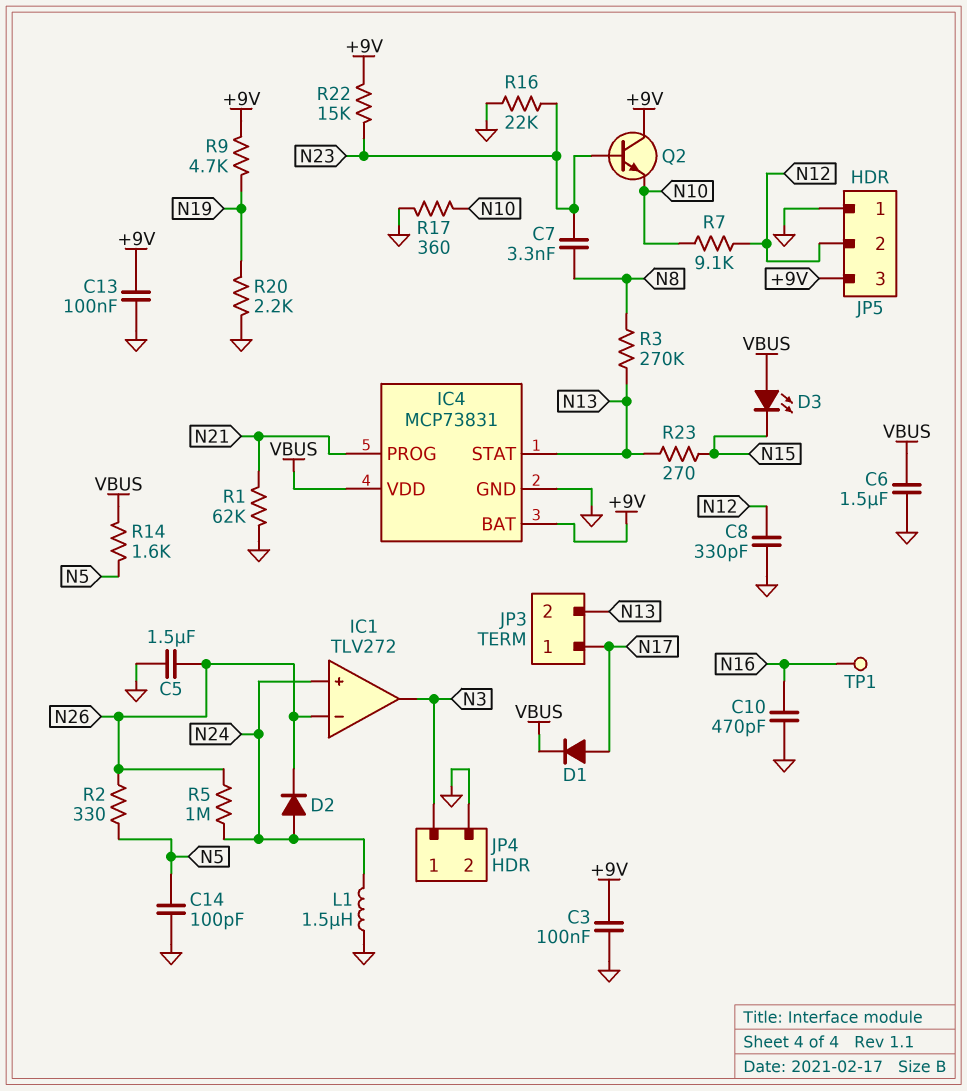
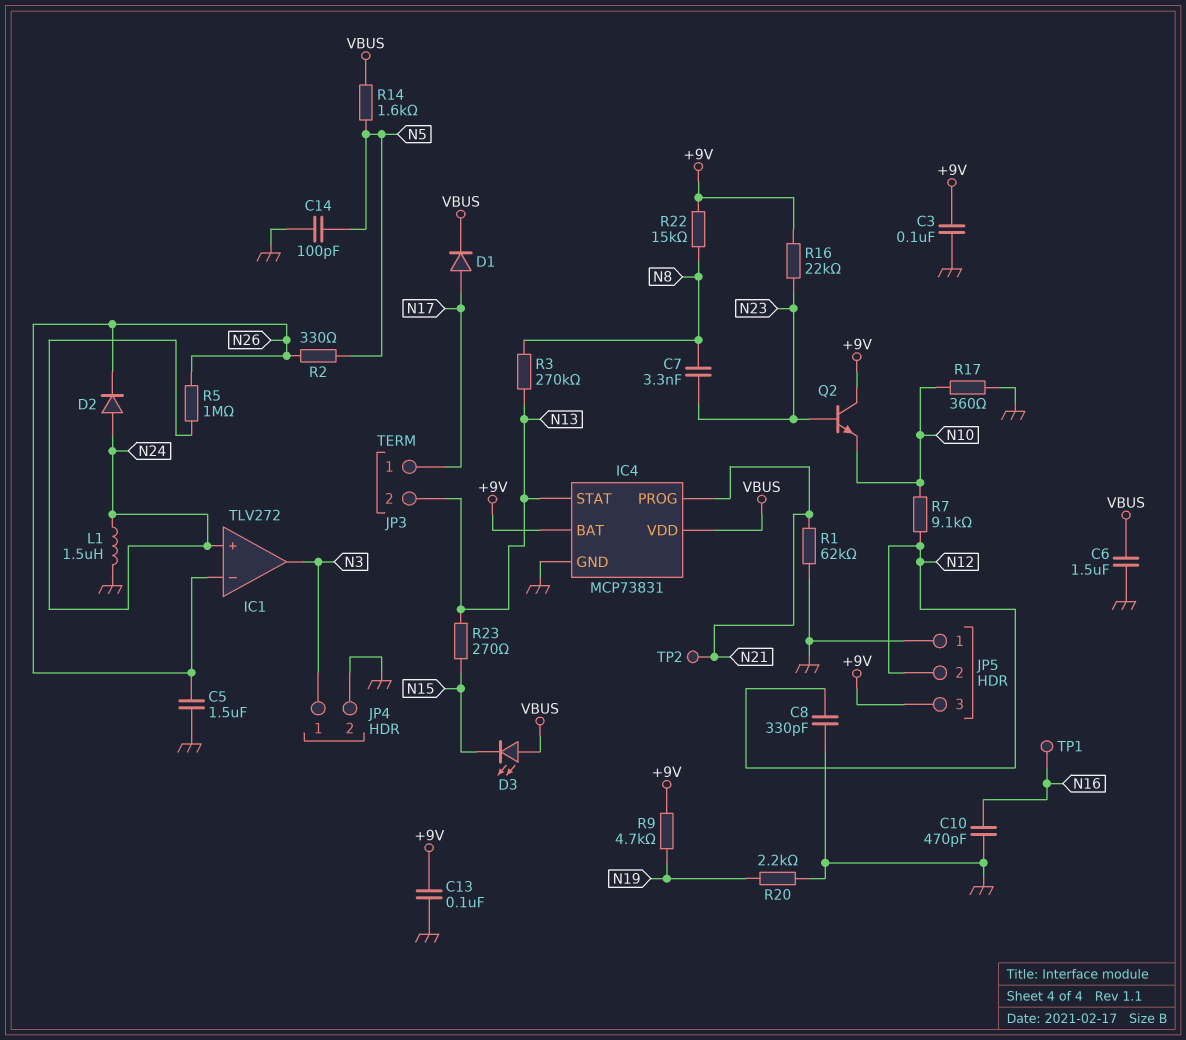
R16: 22k (GND, N23) -> 22k (+9V, N23)
R22: 15k (+9V, N23) -> 15k (+9V, N8)
TP2: none -> test point (N21)

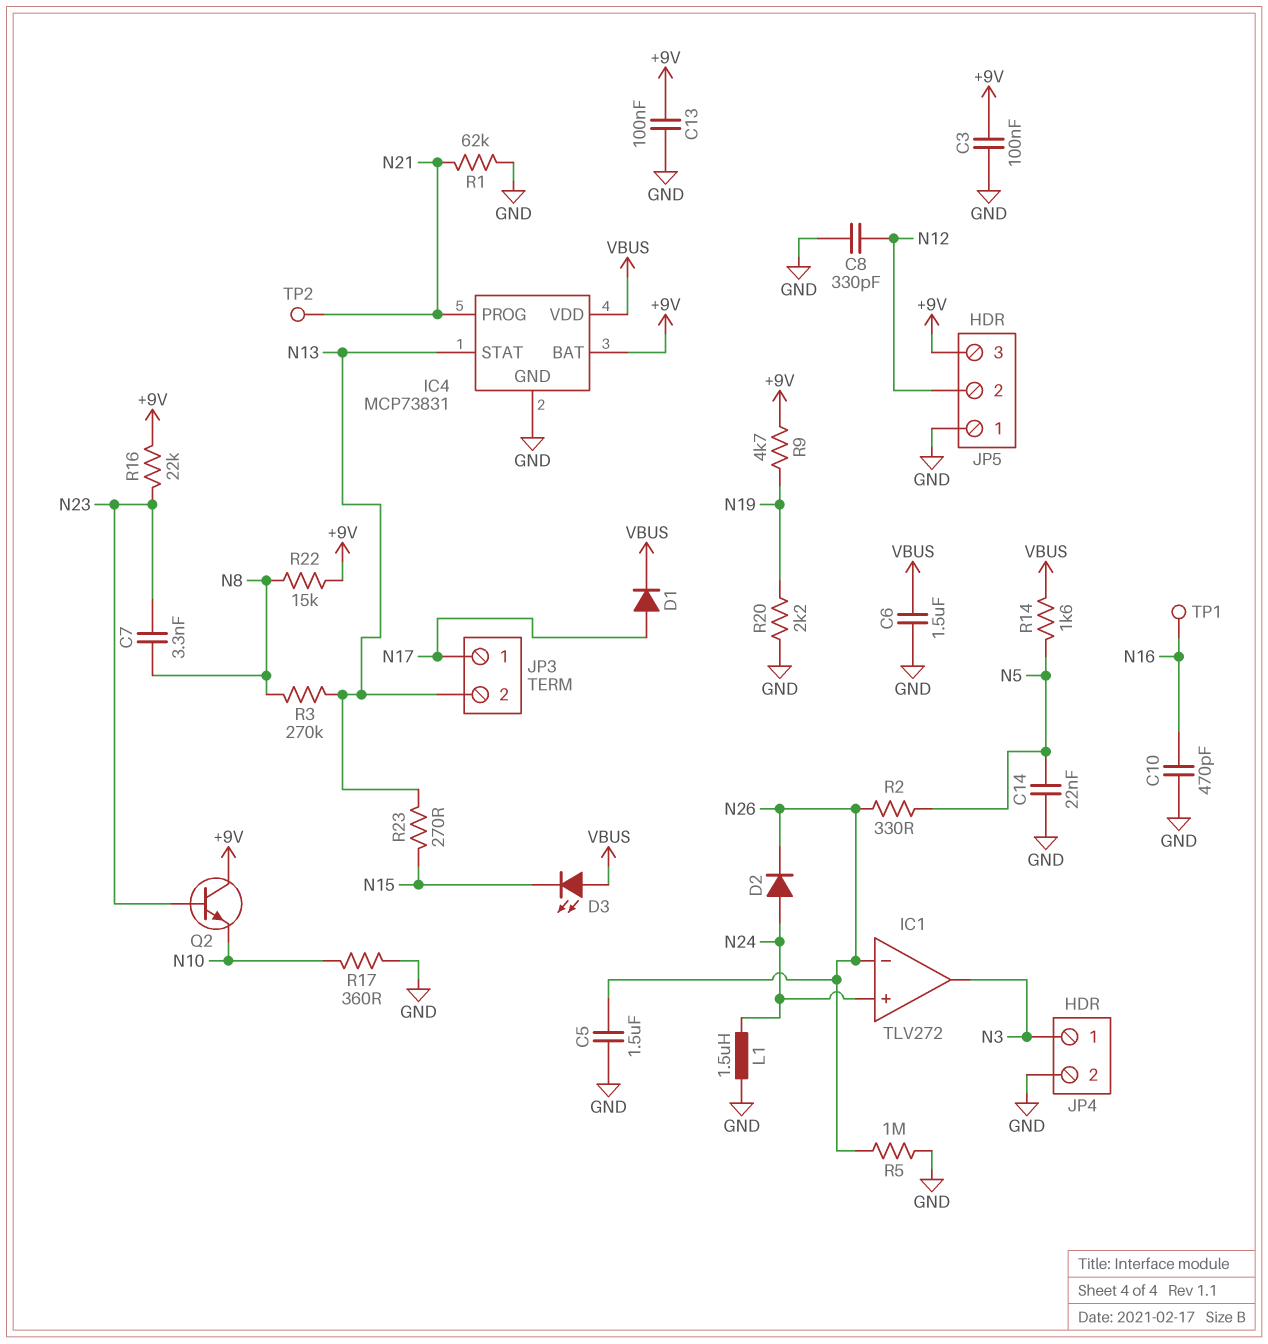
C14: 100pF (GND, N5) -> 22nF (GND, N5)
R5: 1M (N24, N26) -> 1M (GND, N26)
R7: 9.1k (N10, N12) -> none

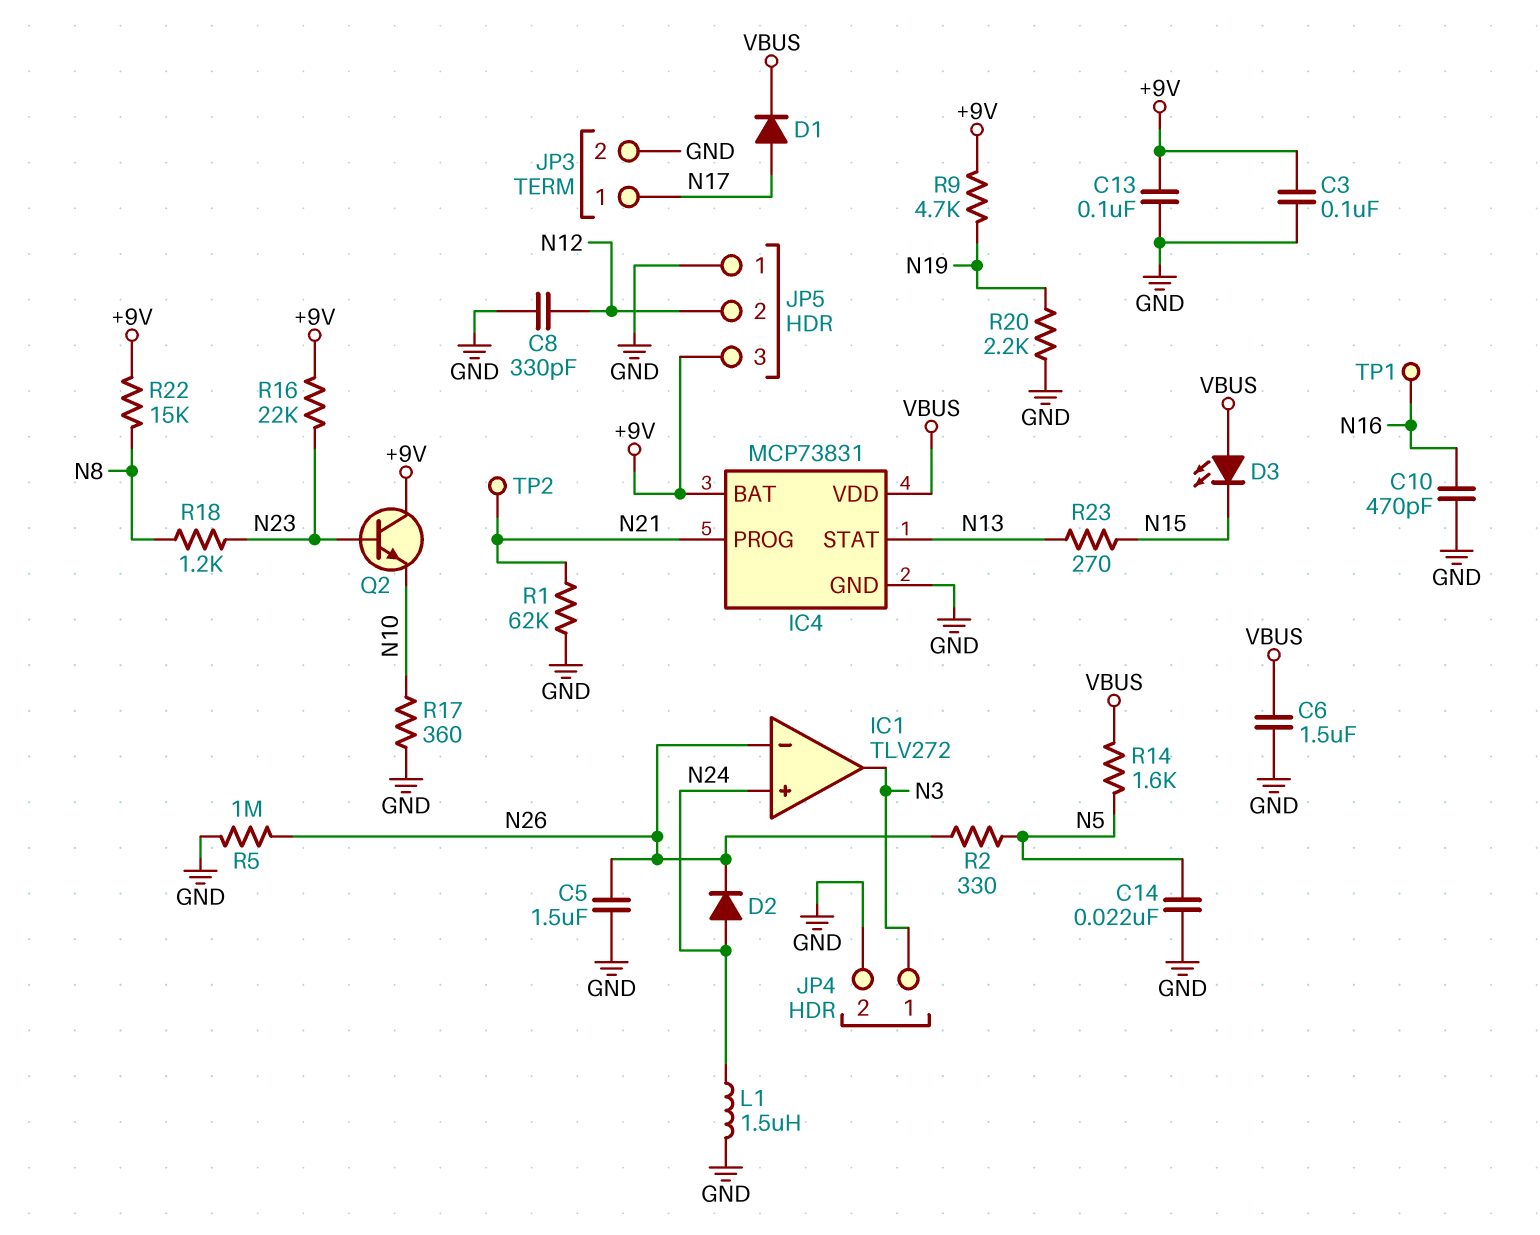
C7: 3.3nF (N8, N23) -> none
JP3 pin 2: N13 -> GND
R3: 270k (N8, N13) -> none
R18: none -> 1.2k (N8, N23)

